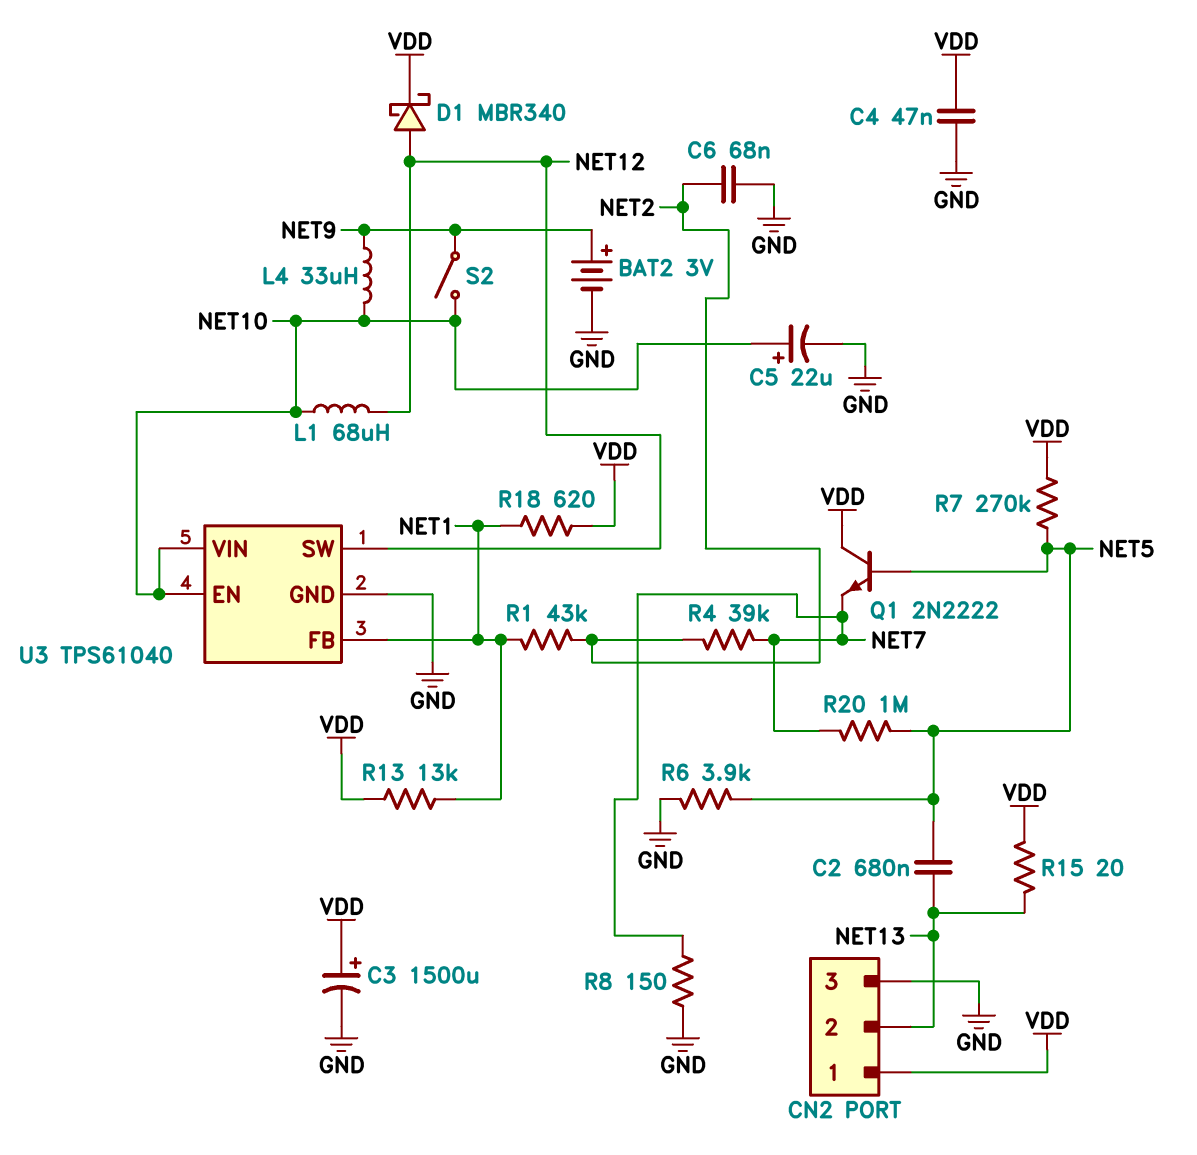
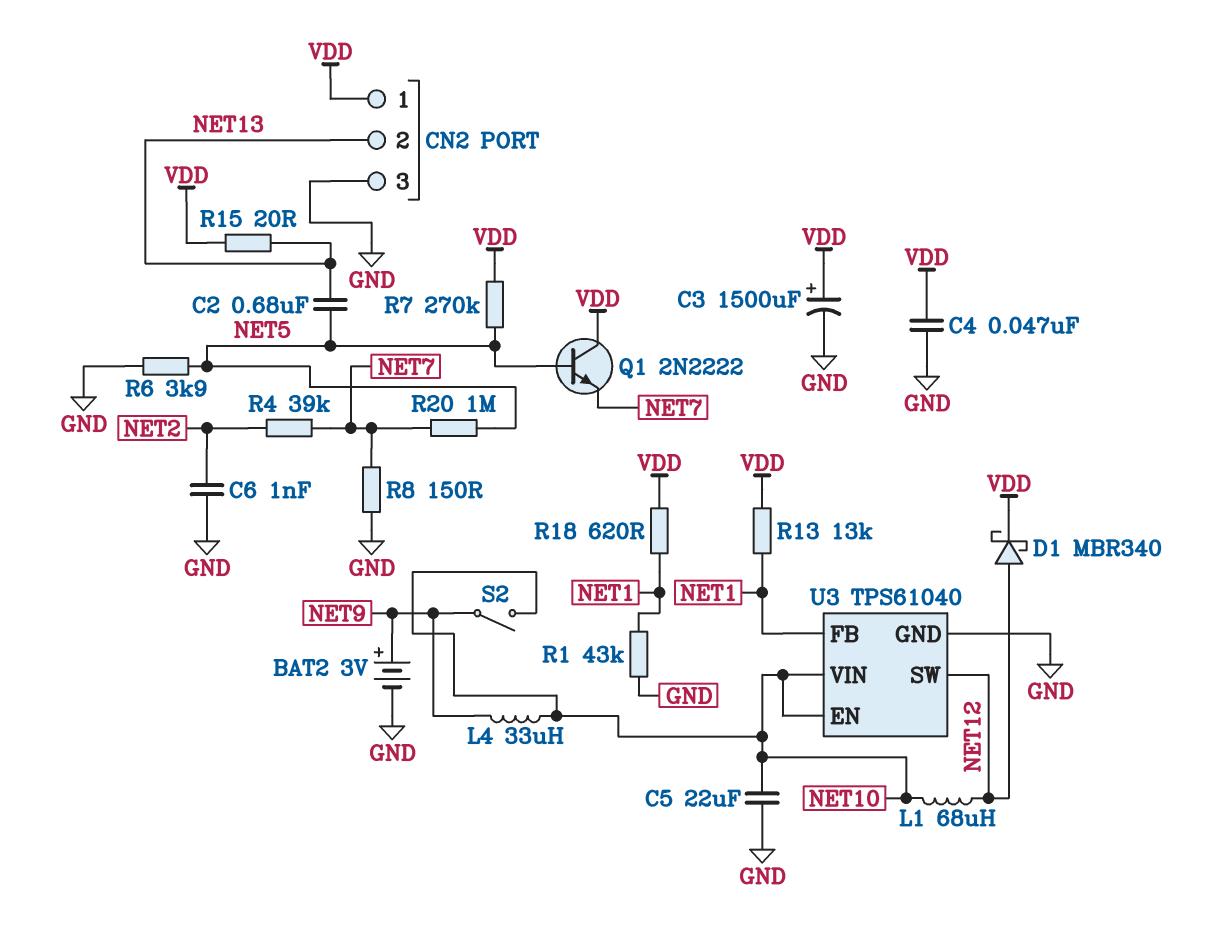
C5: 22uF (plus NET10, minus GND) -> 22uF (GND, NET10)
C6: 68nF (GND, NET2) -> 1nF (GND, NET2)
R1: 43k (NET1, NET2) -> 43k (GND, NET1)

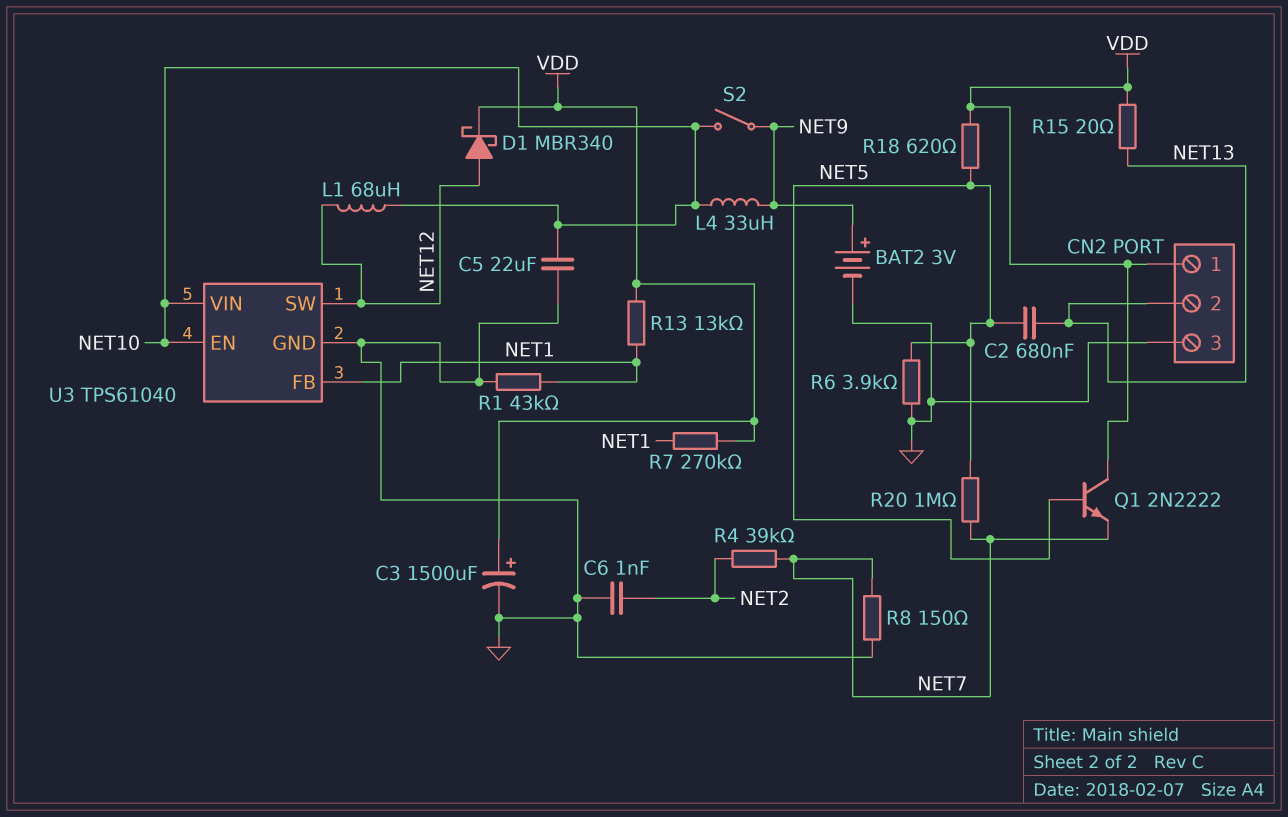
C4: 47nF (GND, VDD) -> none
R7: 270k (NET5, VDD) -> 270k (NET1, VDD)
R18: 620 (NET1, VDD) -> 620 (NET5, VDD)

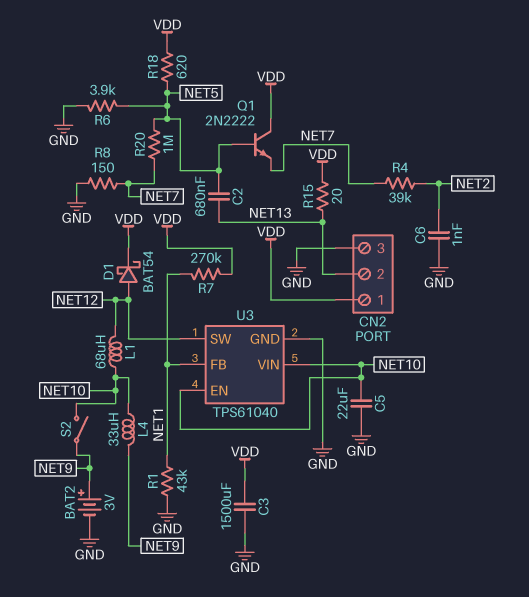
C3: 1500uF (plus VDD, minus GND) -> 1500uF (GND, VDD)
D1: schottky MBR340 (A NET12, K VDD) -> schottky BAT54 (A NET12, K VDD)
R13: 13k (NET1, VDD) -> none

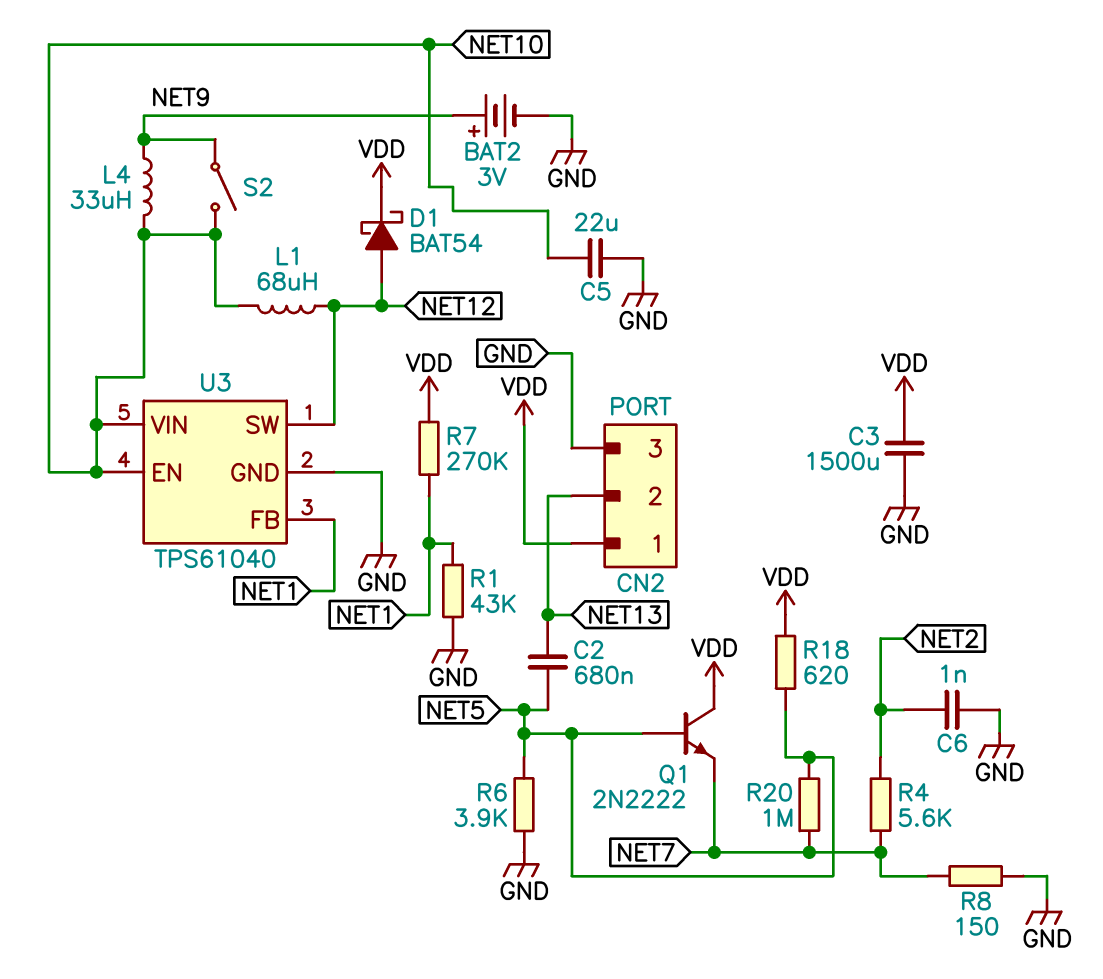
R4: 39k (NET2, NET7) -> 5.6k (NET2, NET7)
R15: 20 (NET13, VDD) -> none

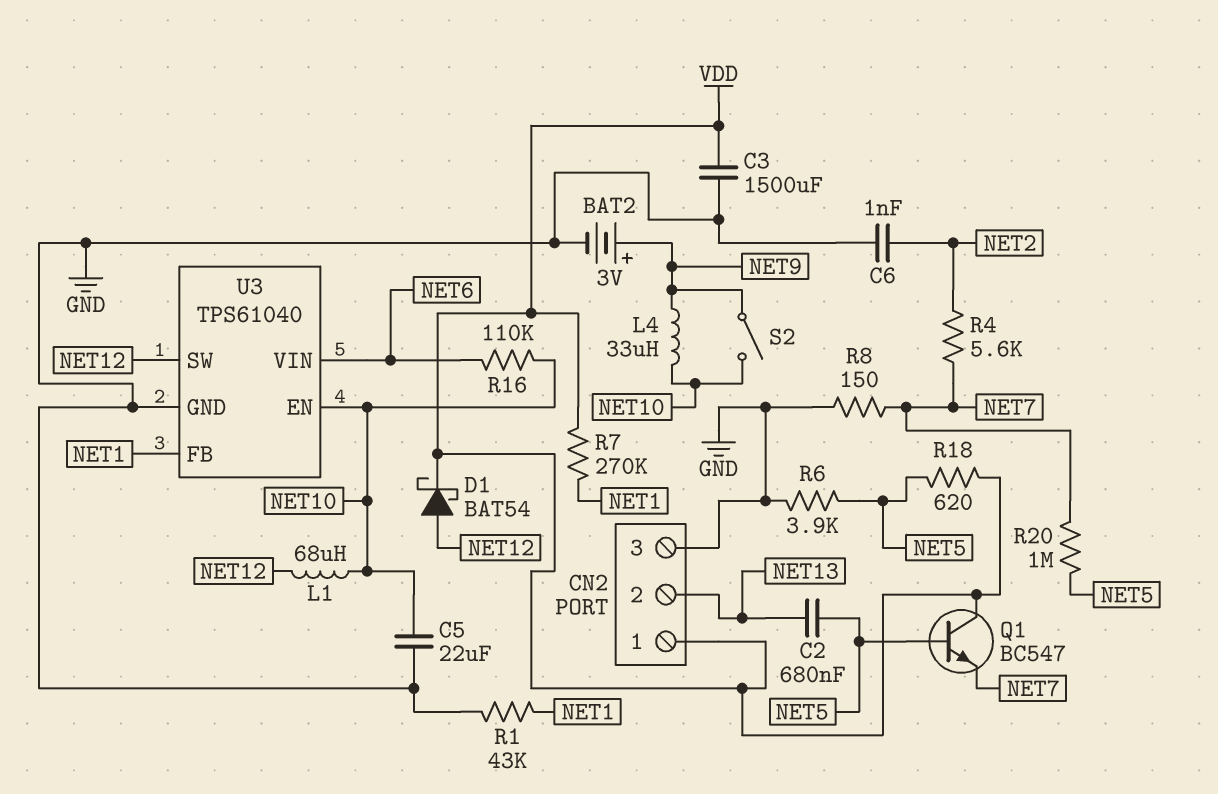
Q1: NPN 2N2222 (B NET5, C VDD, E NET7) -> NPN BC547 (B NET5, C VDD, E NET7)
R16: none -> 110k (NET6, NET10)
U3 pin VIN: NET10 -> NET6

